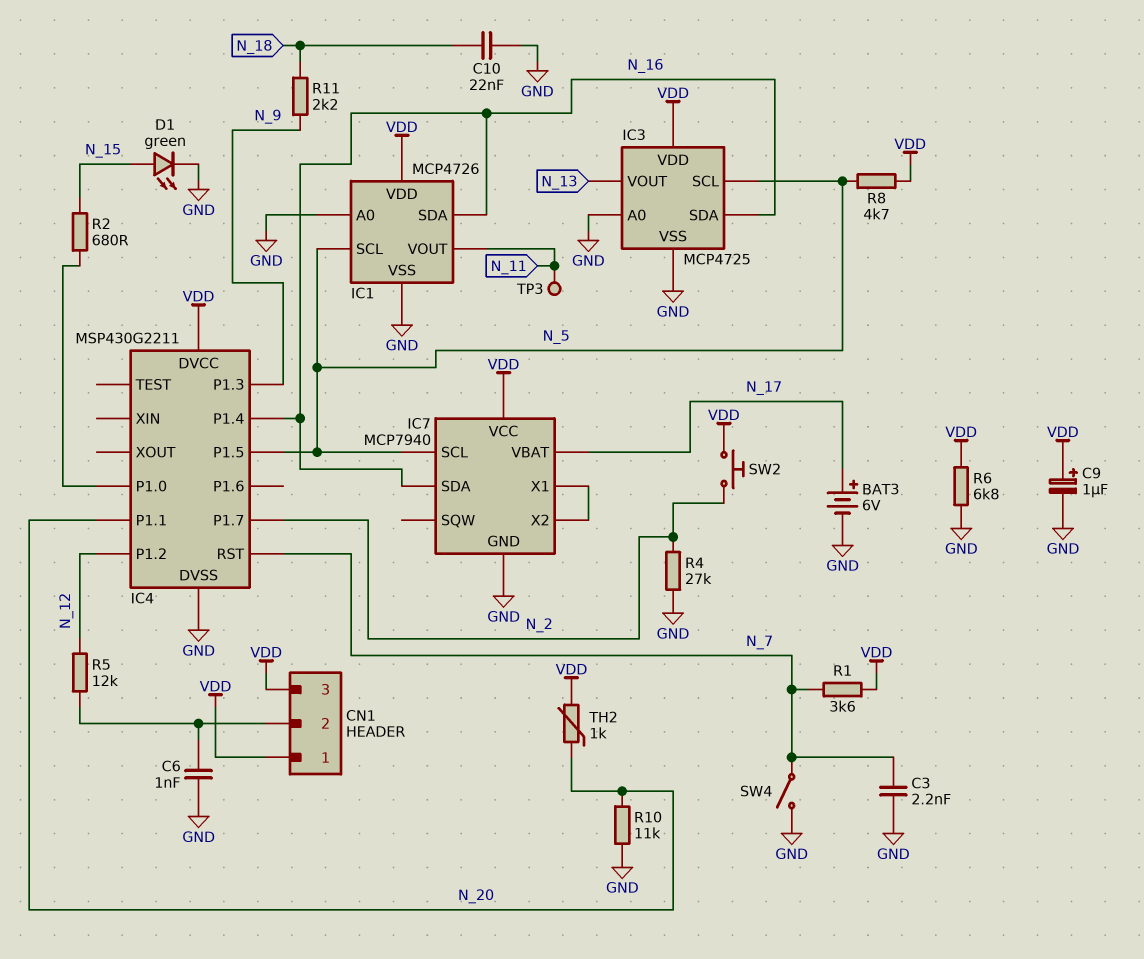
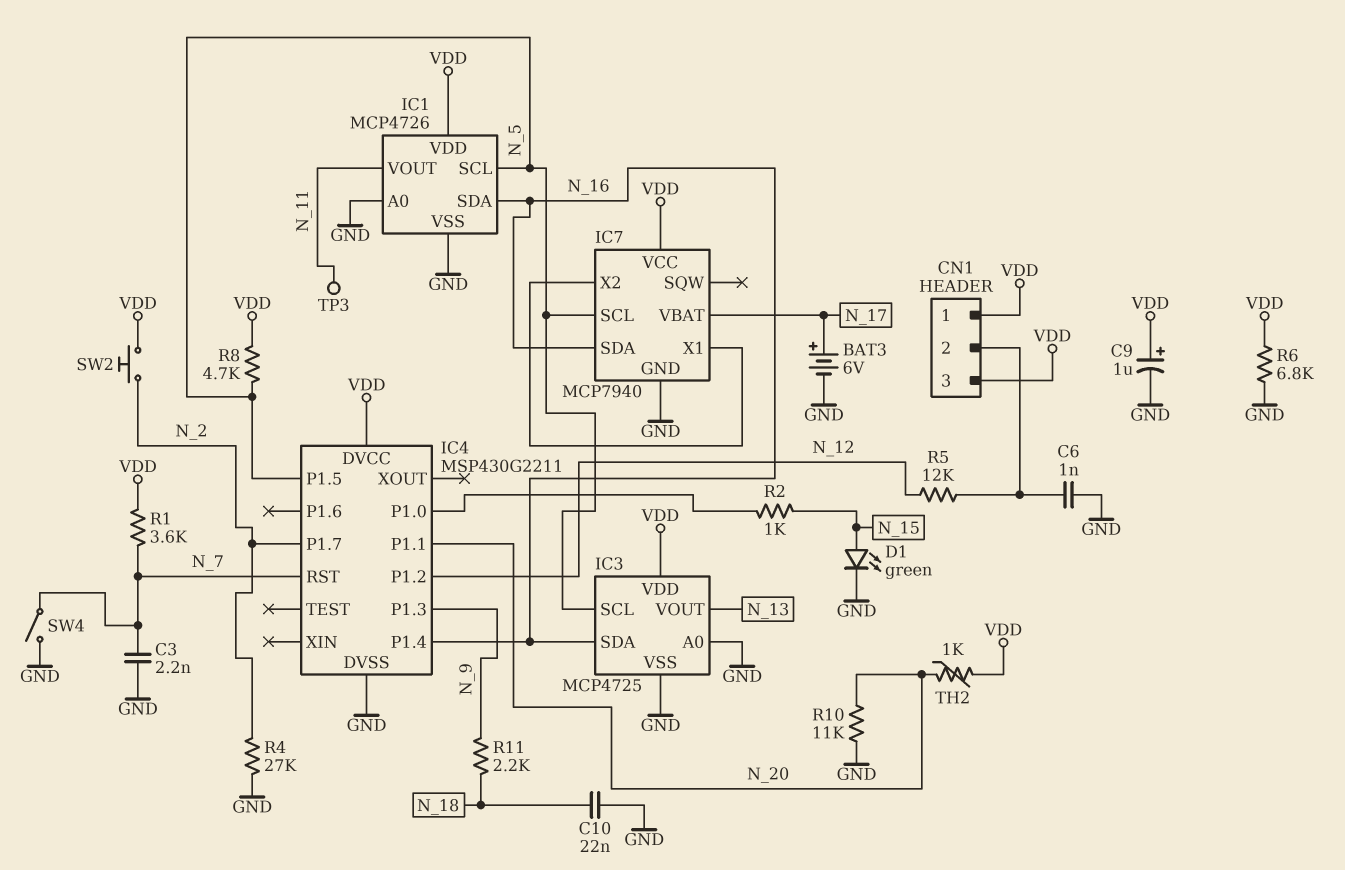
R2: 680 (IC4/P1.0, N_15) -> 1k (IC4/P1.0, N_15)

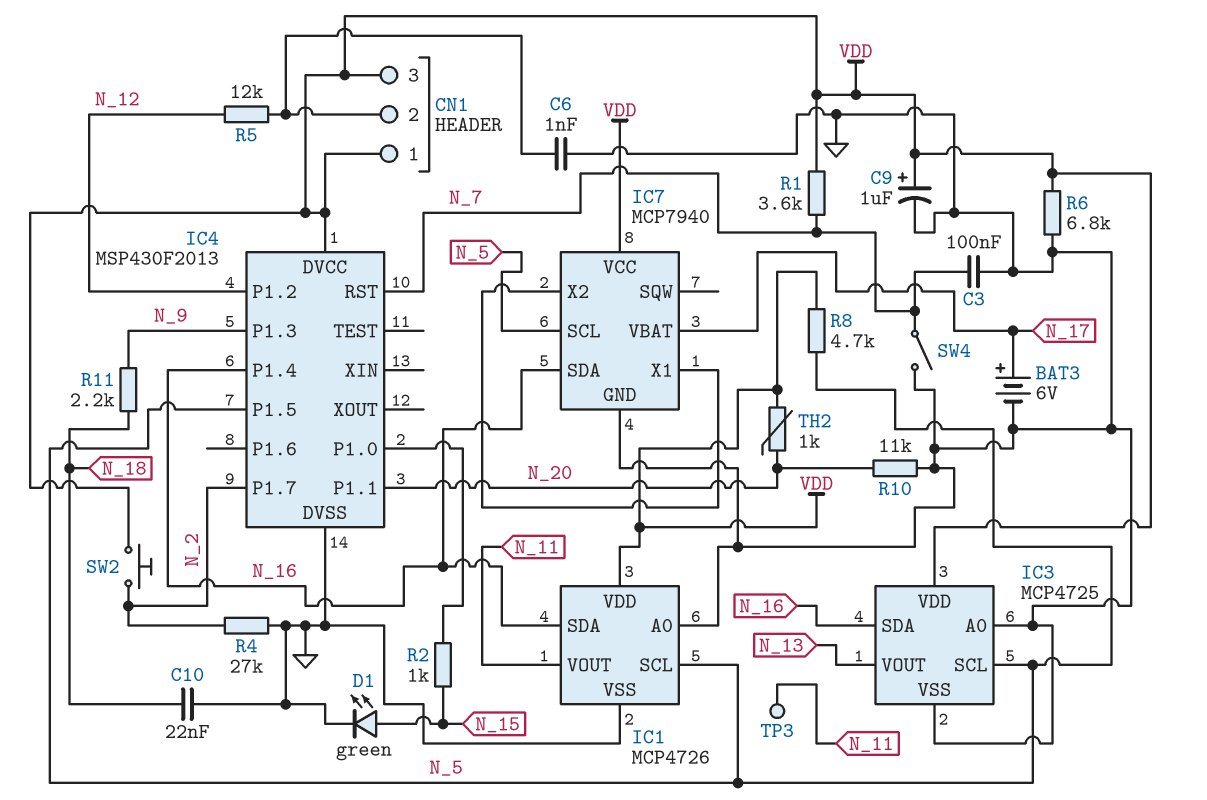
C3: 2.2nF (GND, N_7) -> 100nF (GND, N_7)
IC4: MSP430G2211 -> MSP430F2013

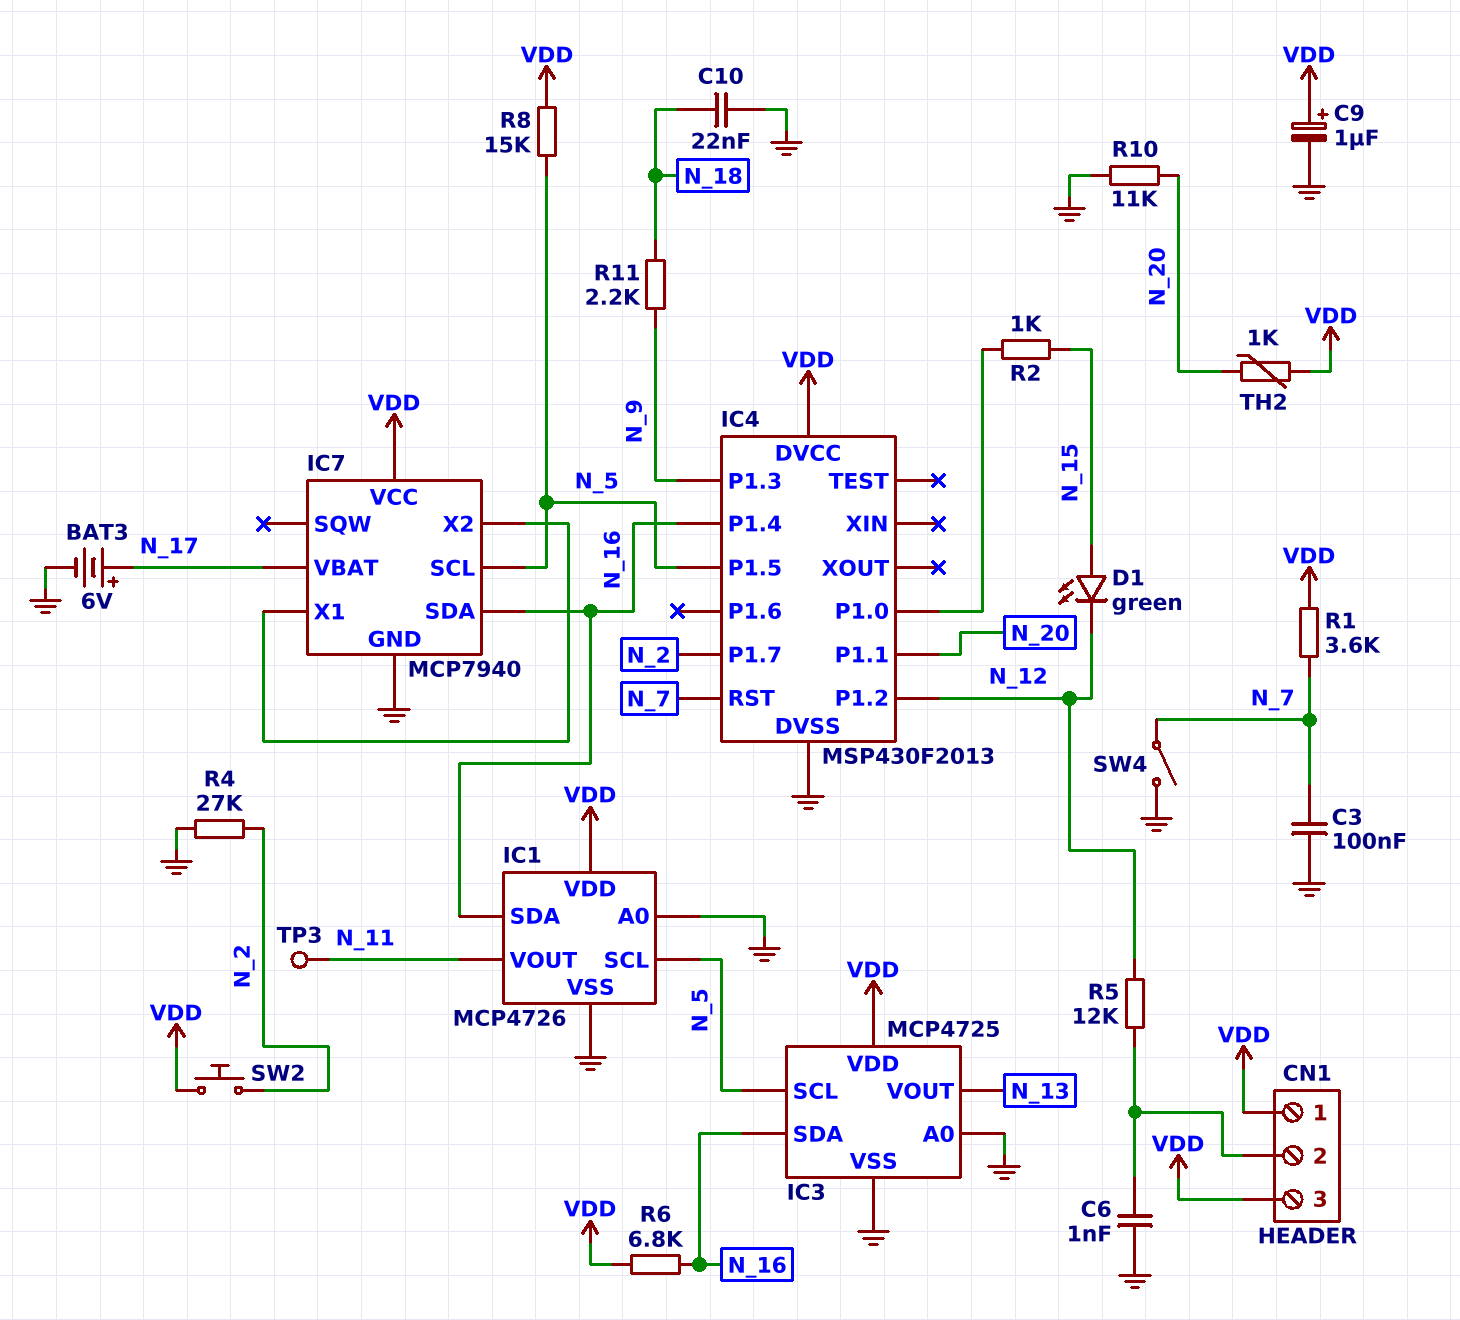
D1: LED green (A N_15, K GND) -> LED green (A N_15, K N_12)
R6: 6.8k (GND, VDD) -> 6.8k (N_16, VDD)
R8: 4.7k (N_5, VDD) -> 15k (N_5, VDD)

